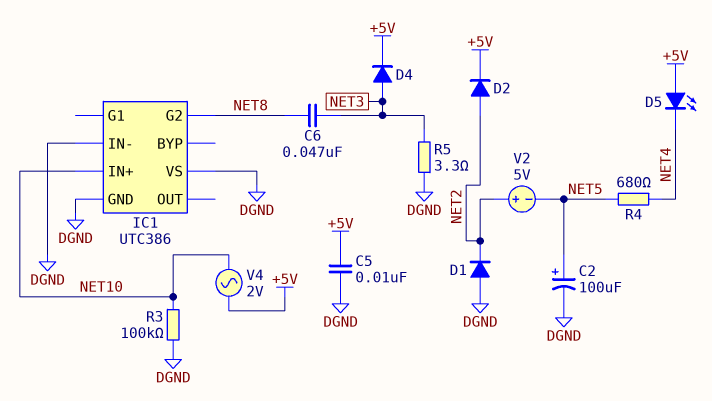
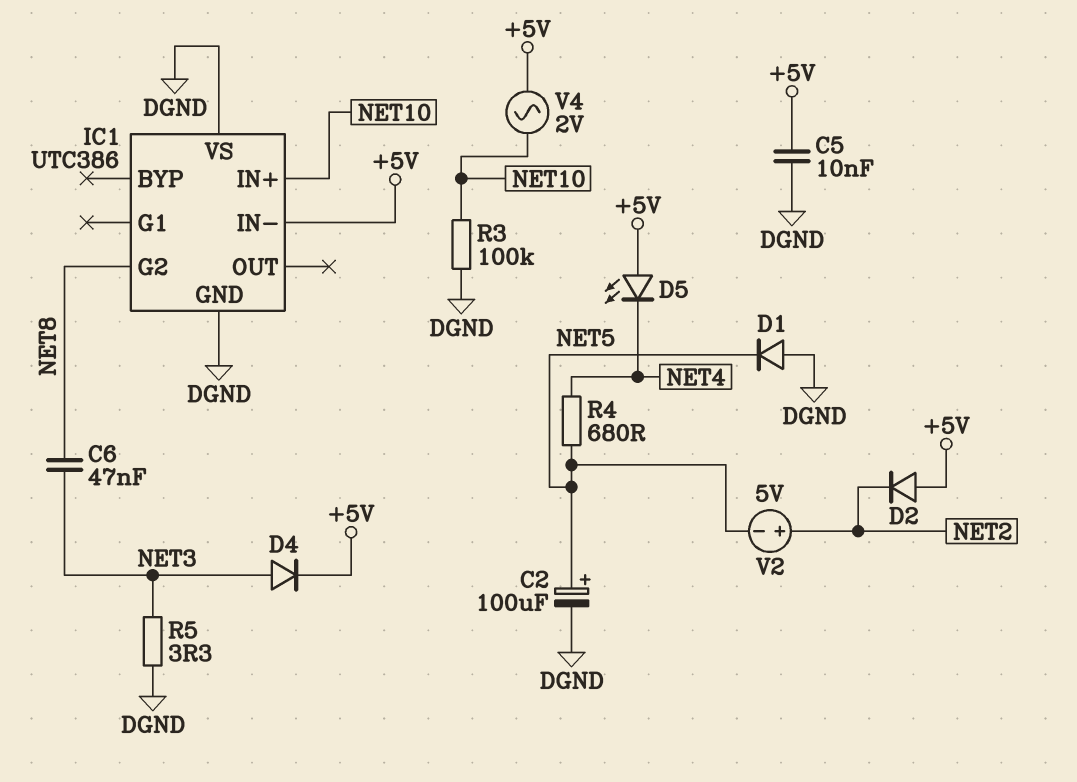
D1: diode (A DGND, K NET2) -> diode (A DGND, K NET5)
D2: diode (A NET2, K +5V) -> diode (A +5V, K NET2)
IC1 pin IN-: DGND -> +5V

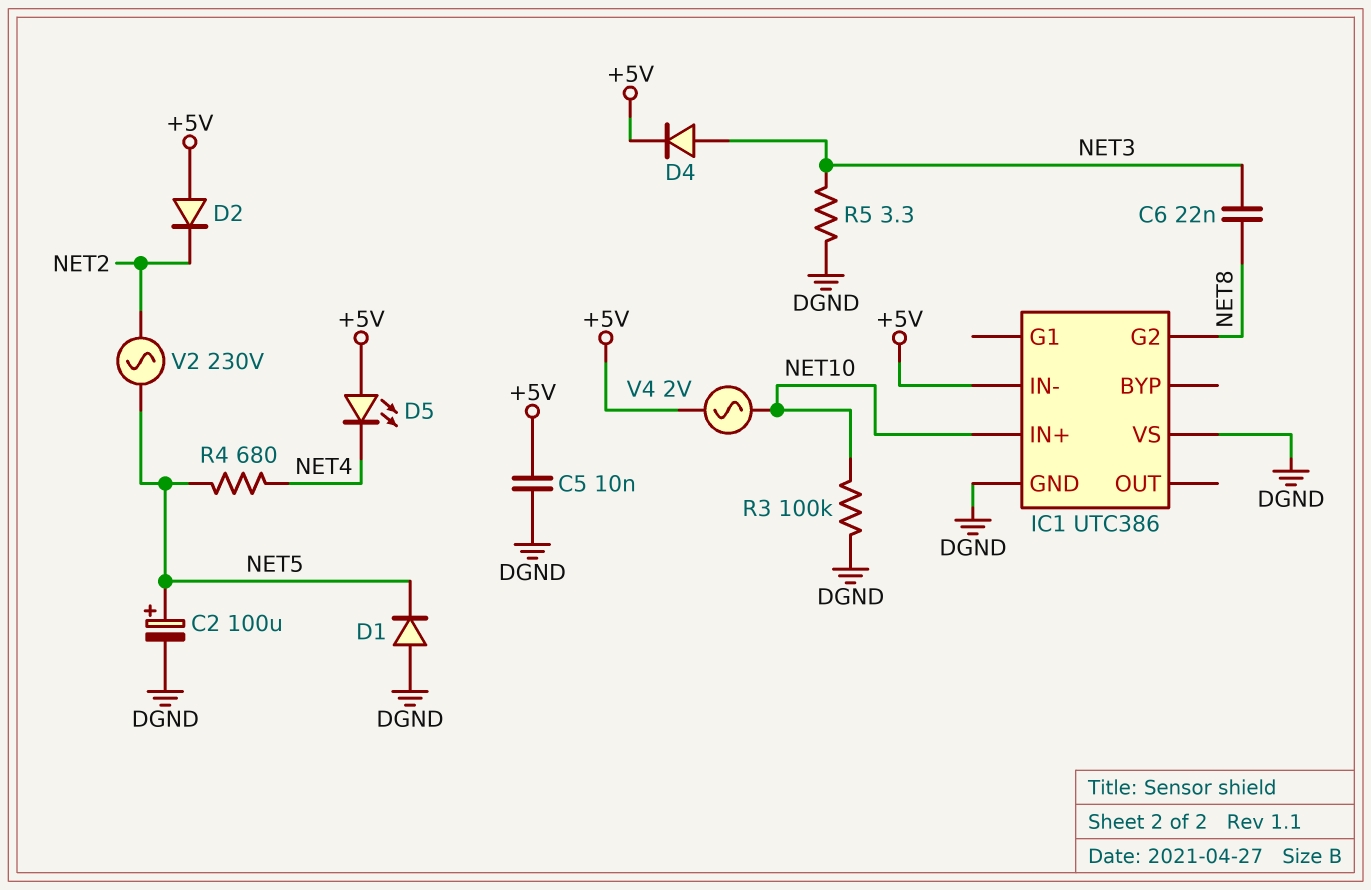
C6: 47nF (NET3, NET8) -> 22nF (NET3, NET8)
V2: 5V (plus NET2, minus NET5) -> AC 230V (NET2, NET5)

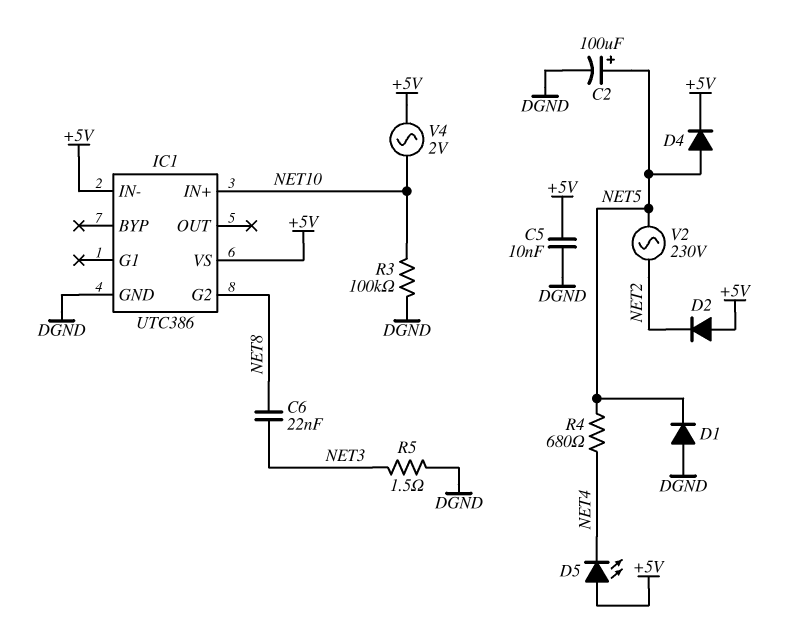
D4: diode (A NET3, K +5V) -> diode (A NET5, K +5V)
IC1 pin VS: DGND -> +5V
R5: 3.3 (DGND, NET3) -> 1.5 (DGND, NET3)

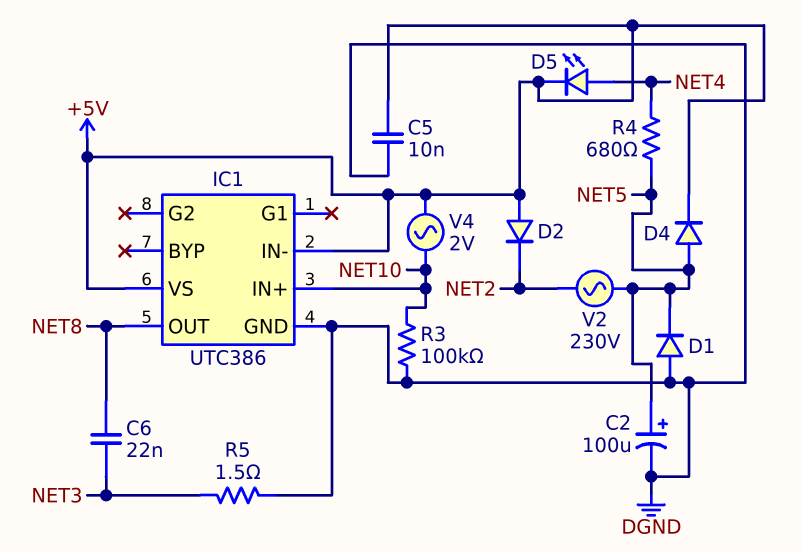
D5: LED (A +5V, K NET4) -> LED (A NET4, K +5V)
IC1 pin G2: NET8 -> none
IC1 pin OUT: none -> NET8

